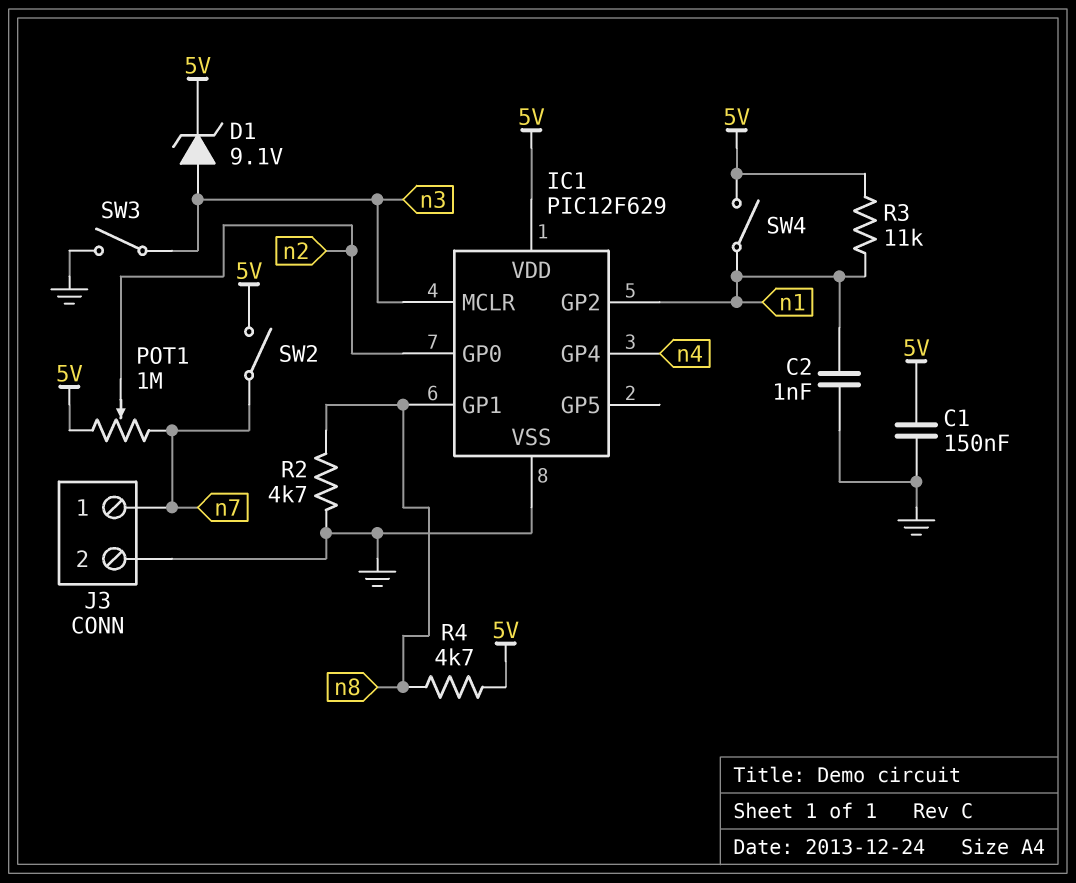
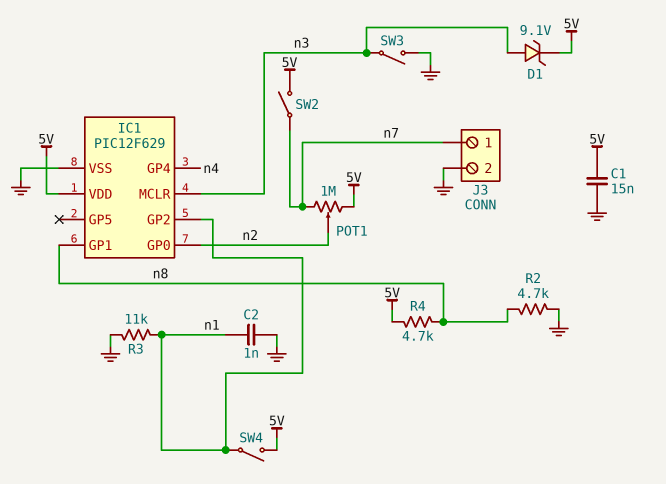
C1: 150nF (5V, GND) -> 15nF (5V, GND)
R3: 11k (5V, n1) -> 11k (GND, n1)

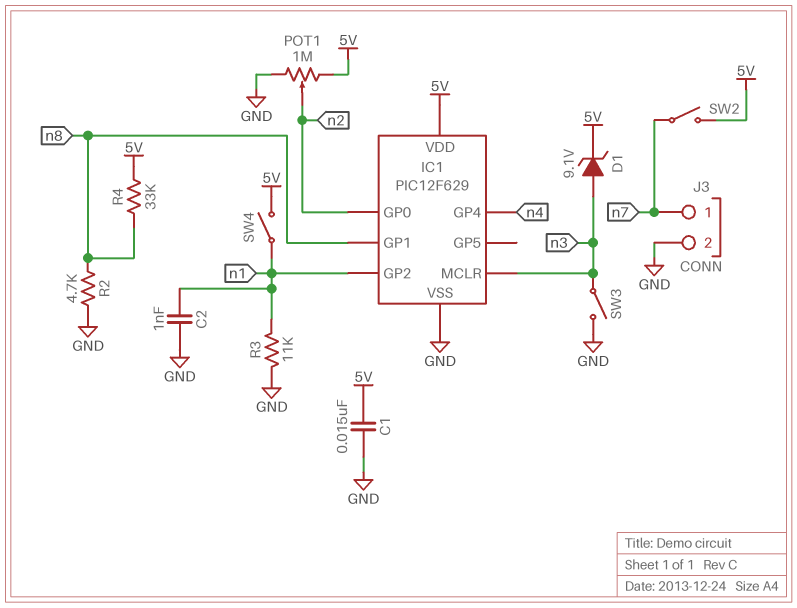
POT1: 1M (5V, n7, wiper n2) -> 1M (5V, GND, wiper n2)
R4: 4.7k (5V, n8) -> 33k (5V, n8)

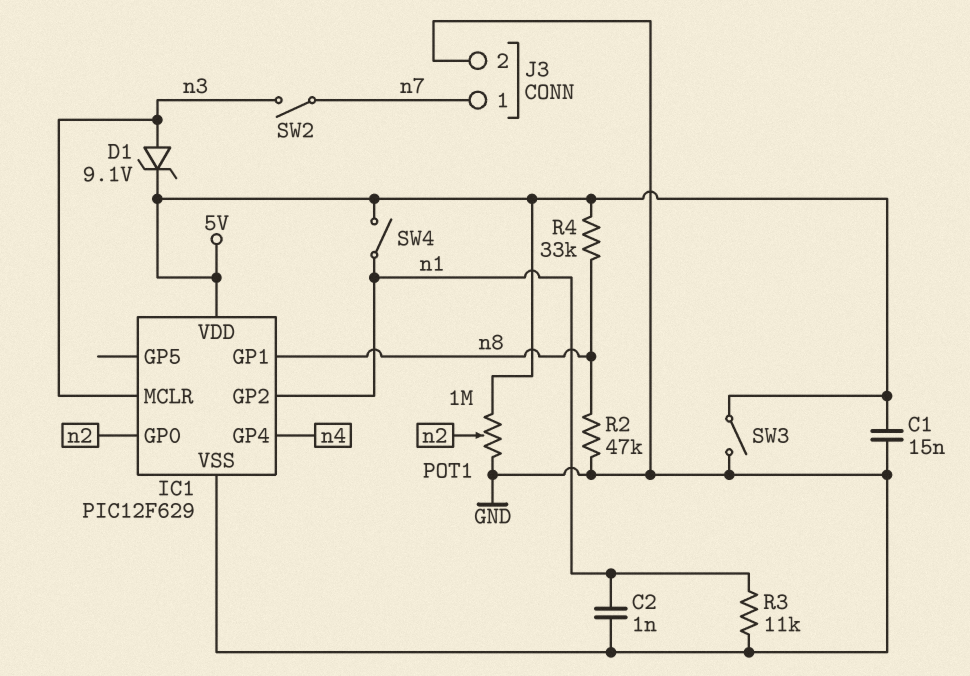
R2: 4.7k (GND, n8) -> 47k (GND, n8)
SW2: switch (5V, n7) -> switch (n3, n7)
SW3: switch (GND, n3) -> switch (5V, GND)

